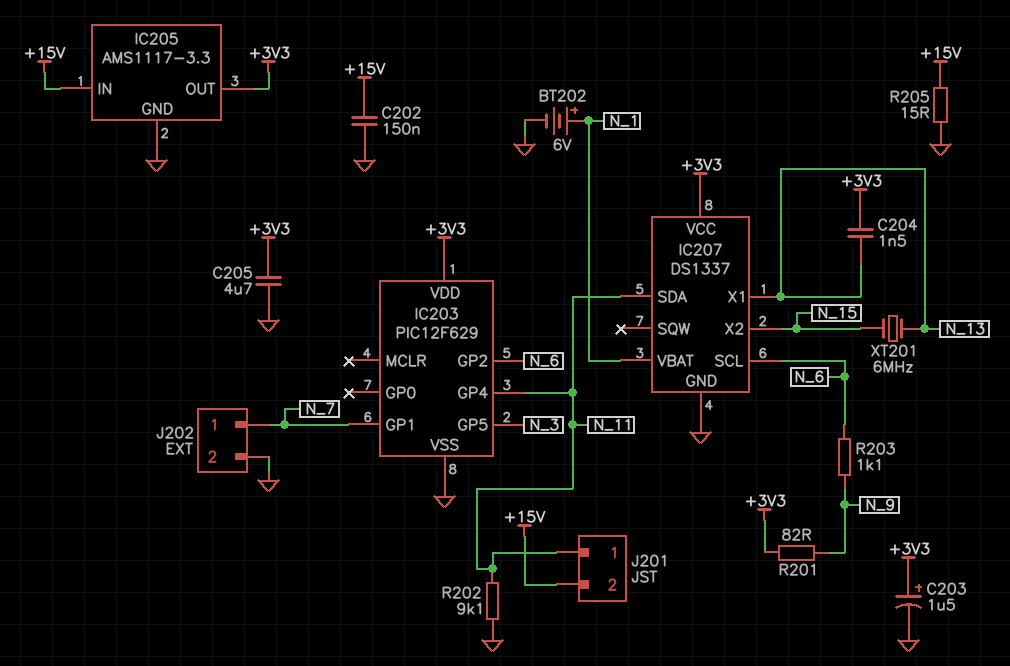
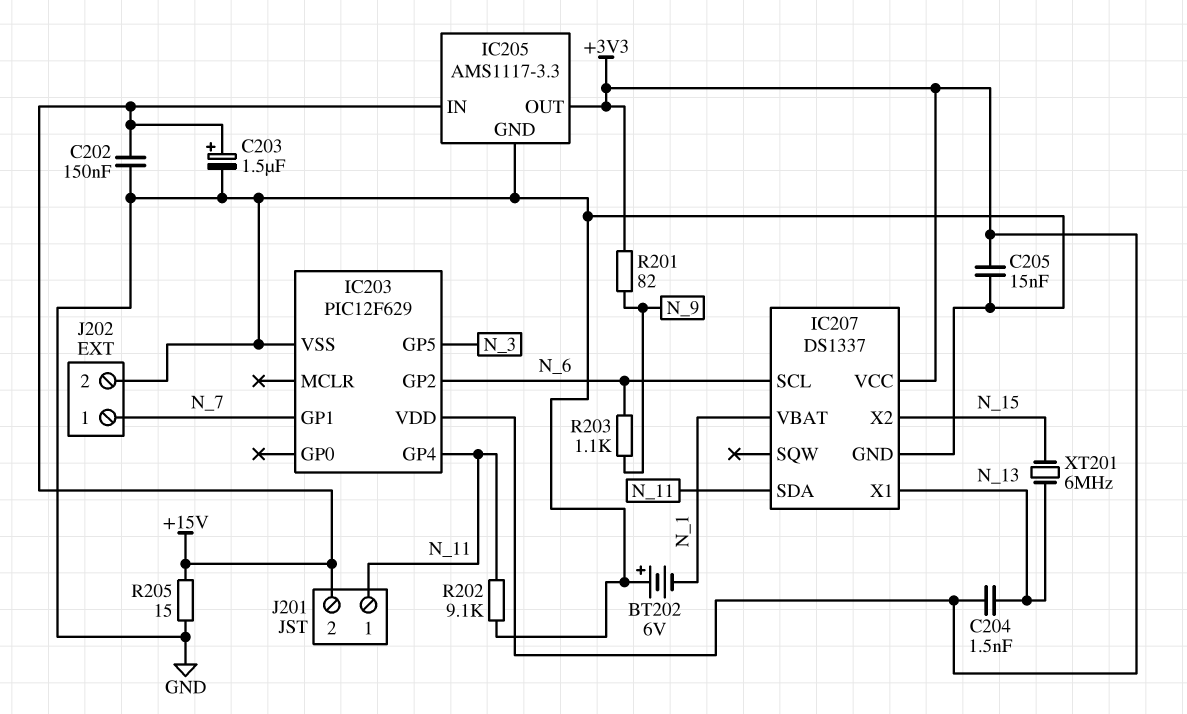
BT202: 6V (plus N_1, minus GND) -> 6V (plus GND, minus N_1)
C203: 1.5uF (plus +3V3, minus GND) -> 1.5uF (plus +15V, minus GND)
C205: 4.7uF (+3V3, GND) -> 15nF (+3V3, GND)

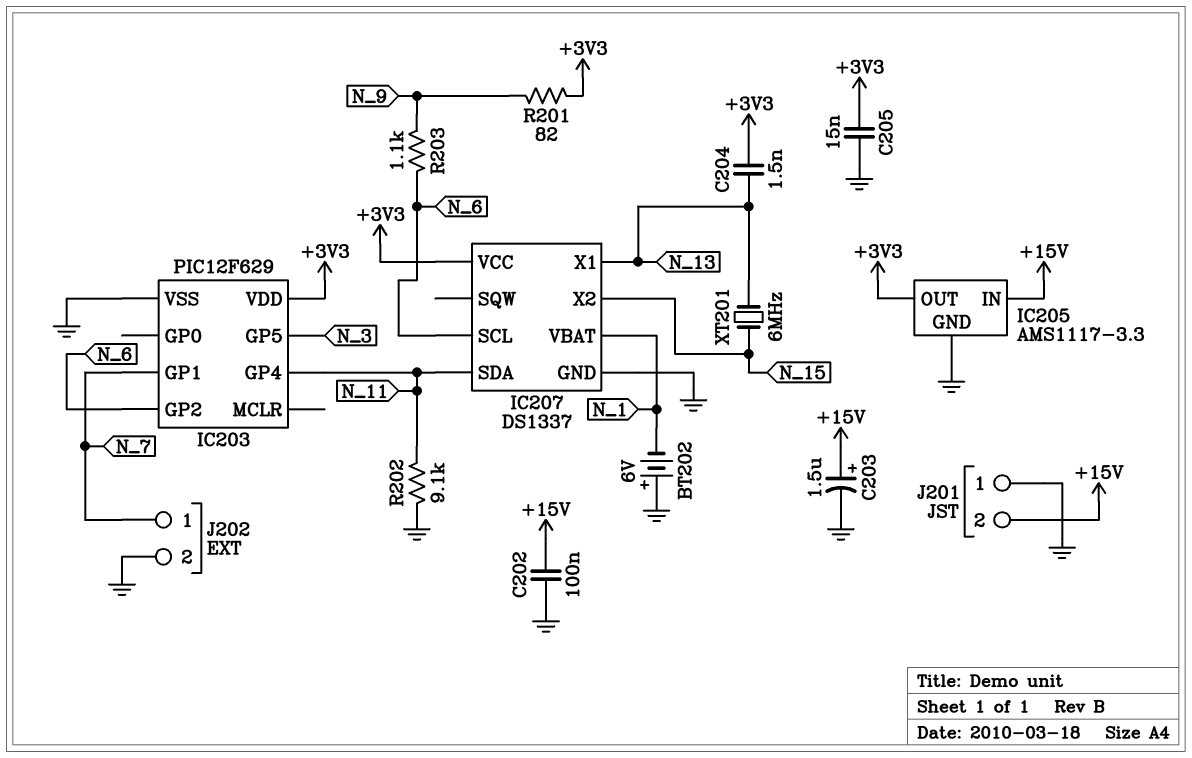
C202: 150nF (+15V, GND) -> 100nF (+15V, GND)
J201 pin 1: N_11 -> GND
R205: 15 (+15V, GND) -> none

